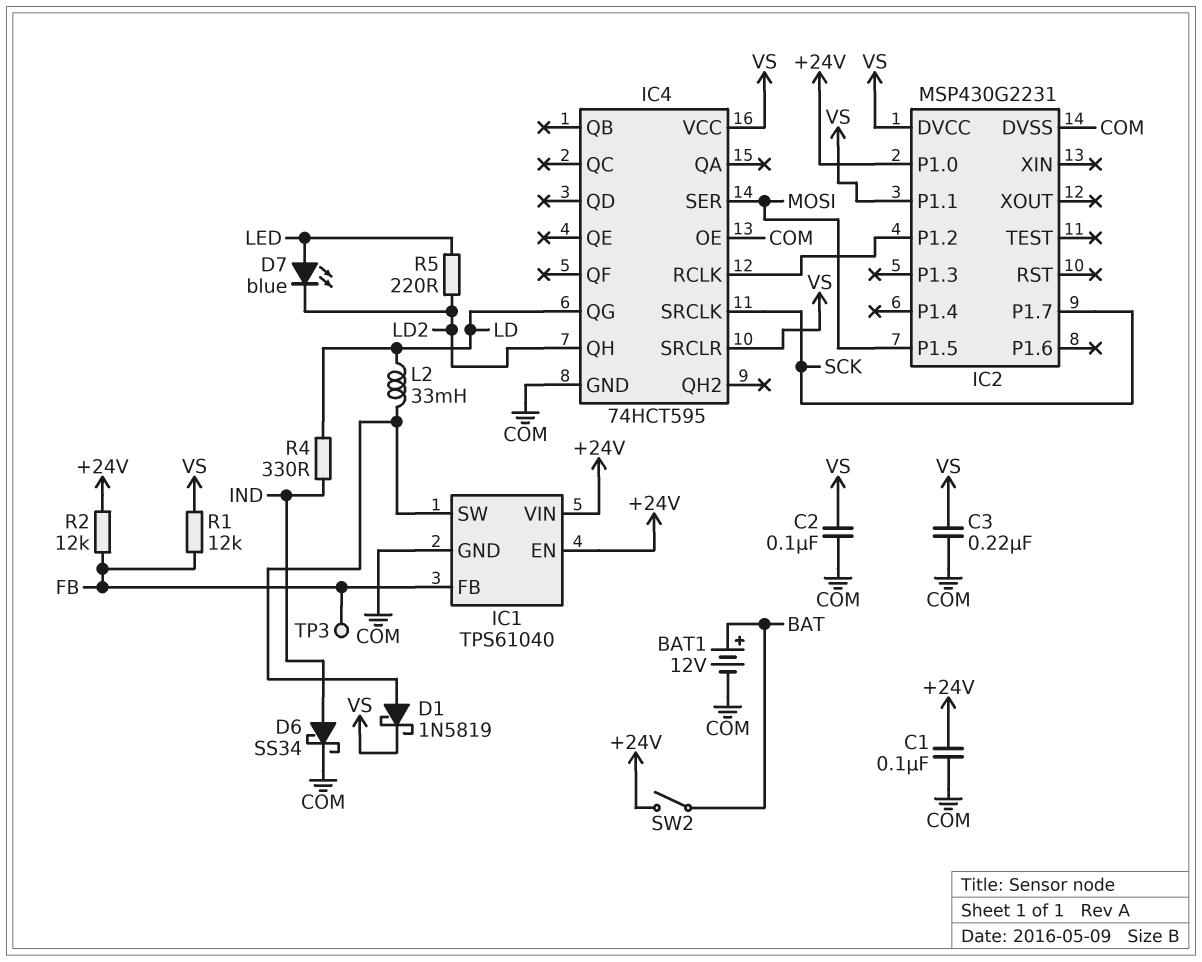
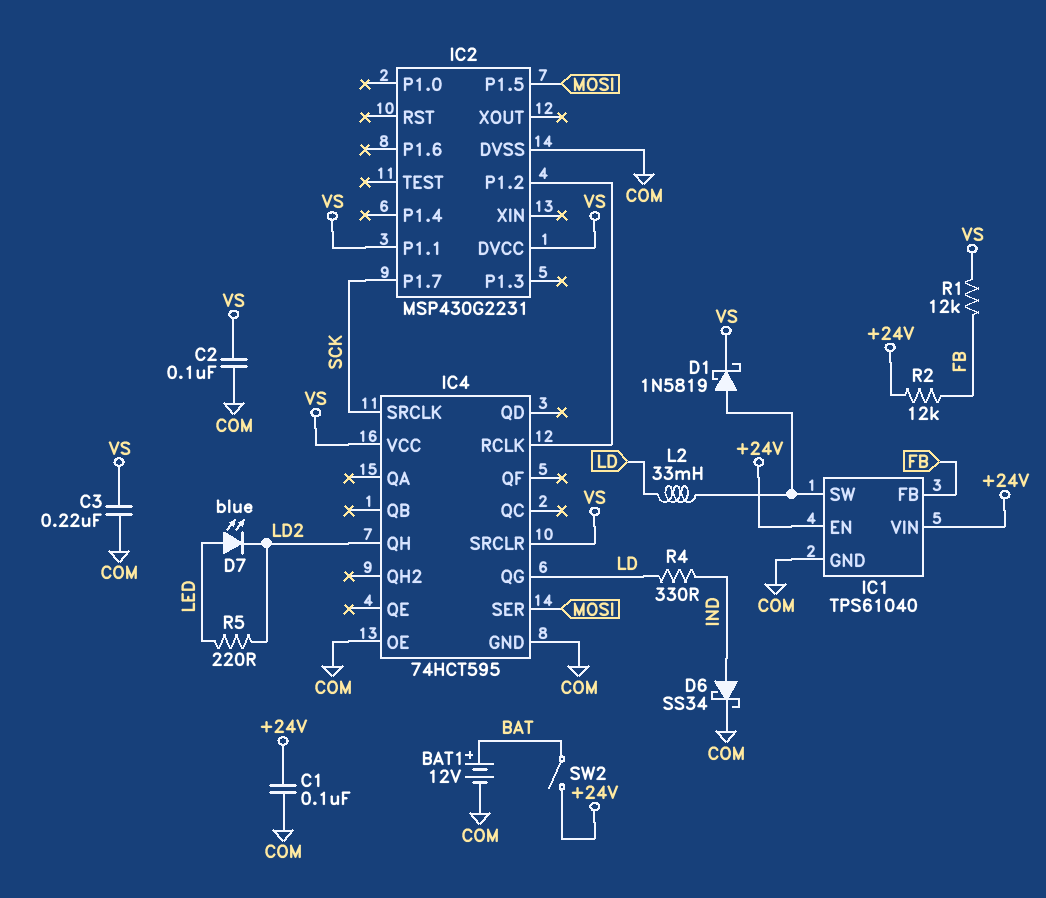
IC2 pin P1.0: +24V -> none
TP3: test point (FB) -> none

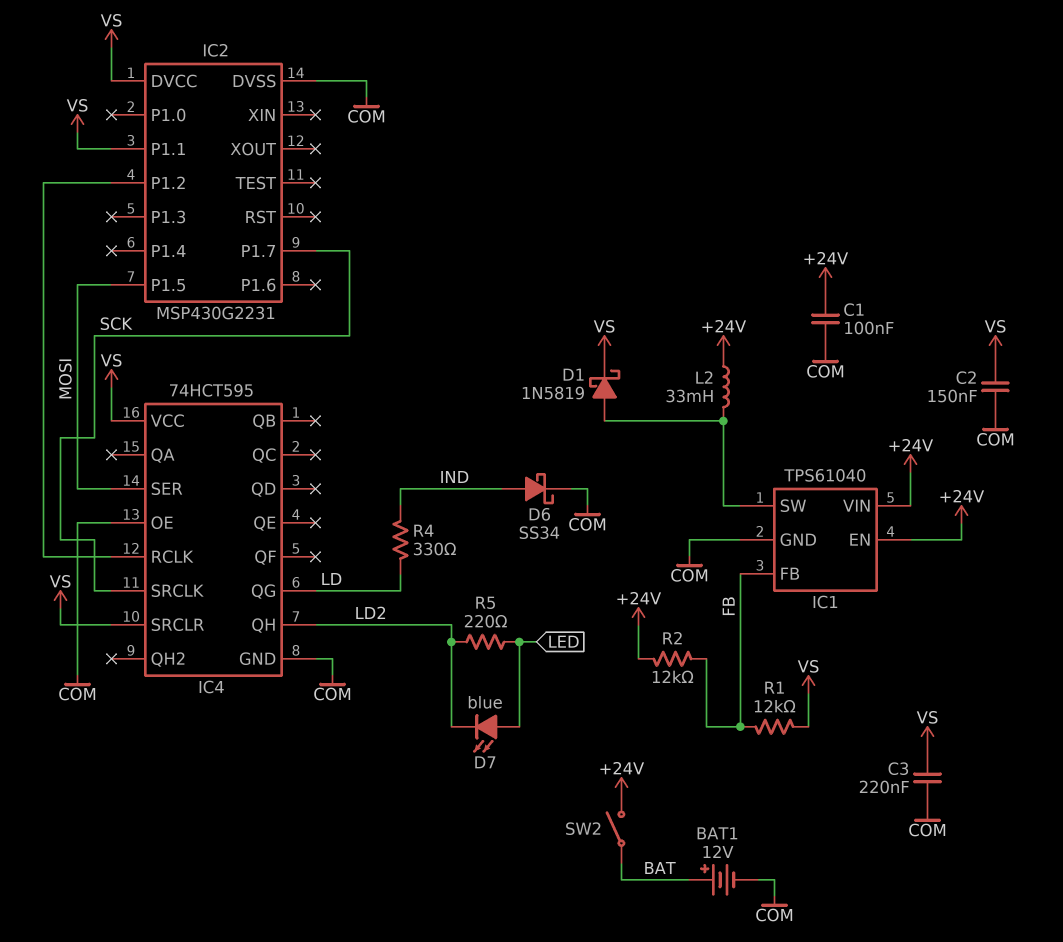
C2: 100nF (COM, VS) -> 150nF (COM, VS)
L2: 33mH (IC1/SW, LD) -> 33mH (+24V, IC1/SW)

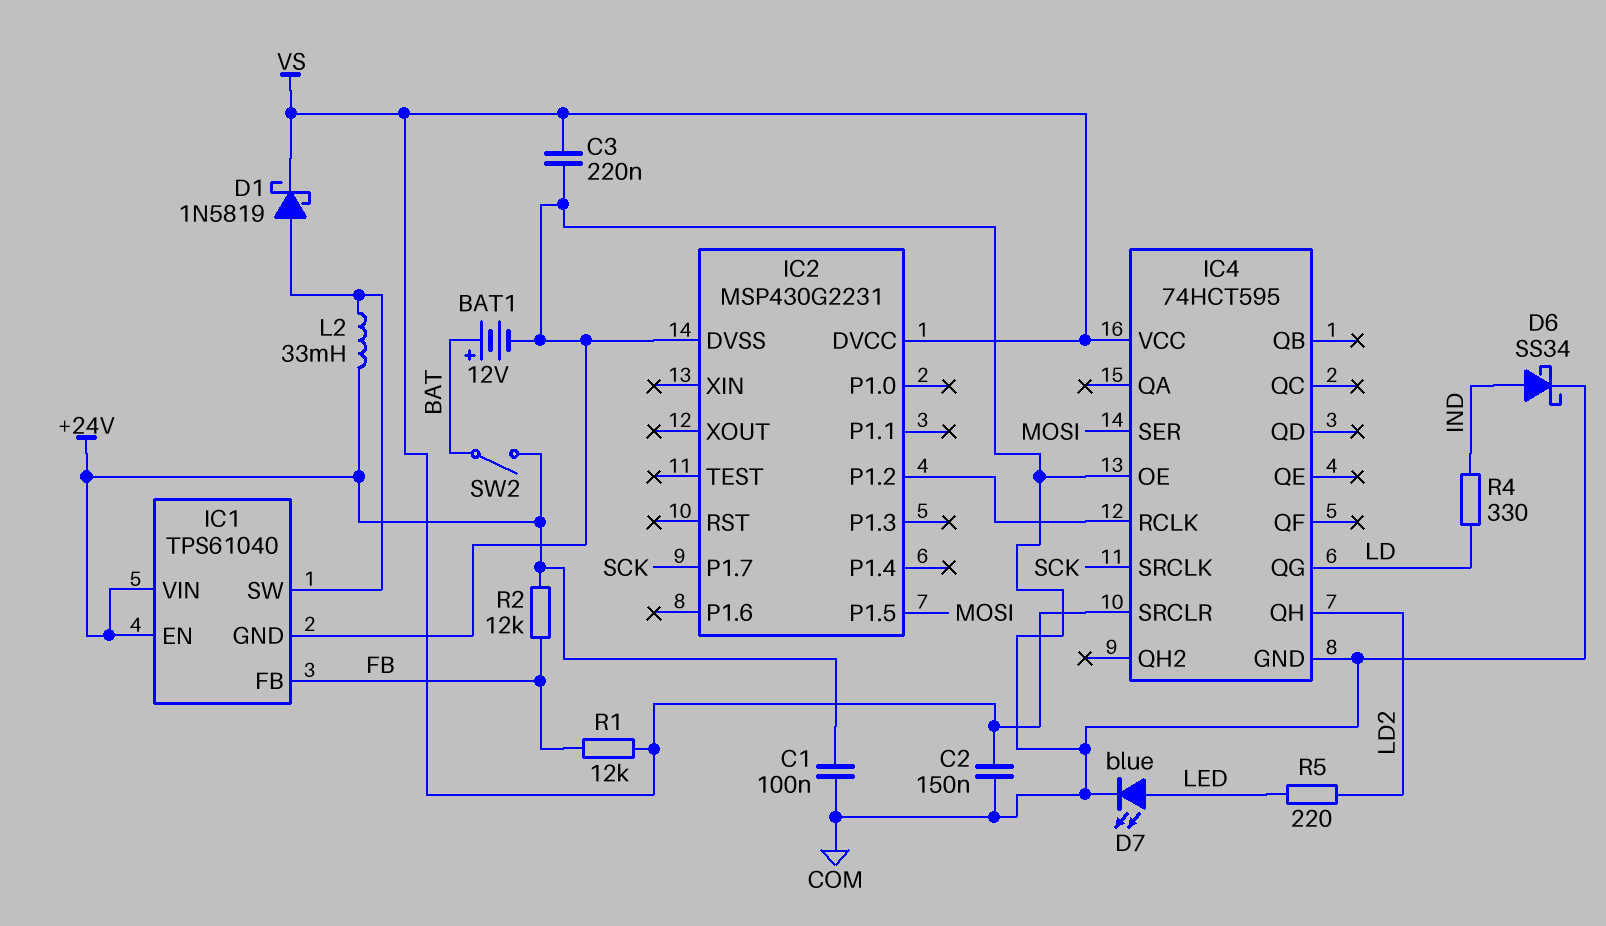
D7: LED blue (A LED, K LD2) -> LED blue (A LED, K COM)
IC2 pin P1.1: VS -> none

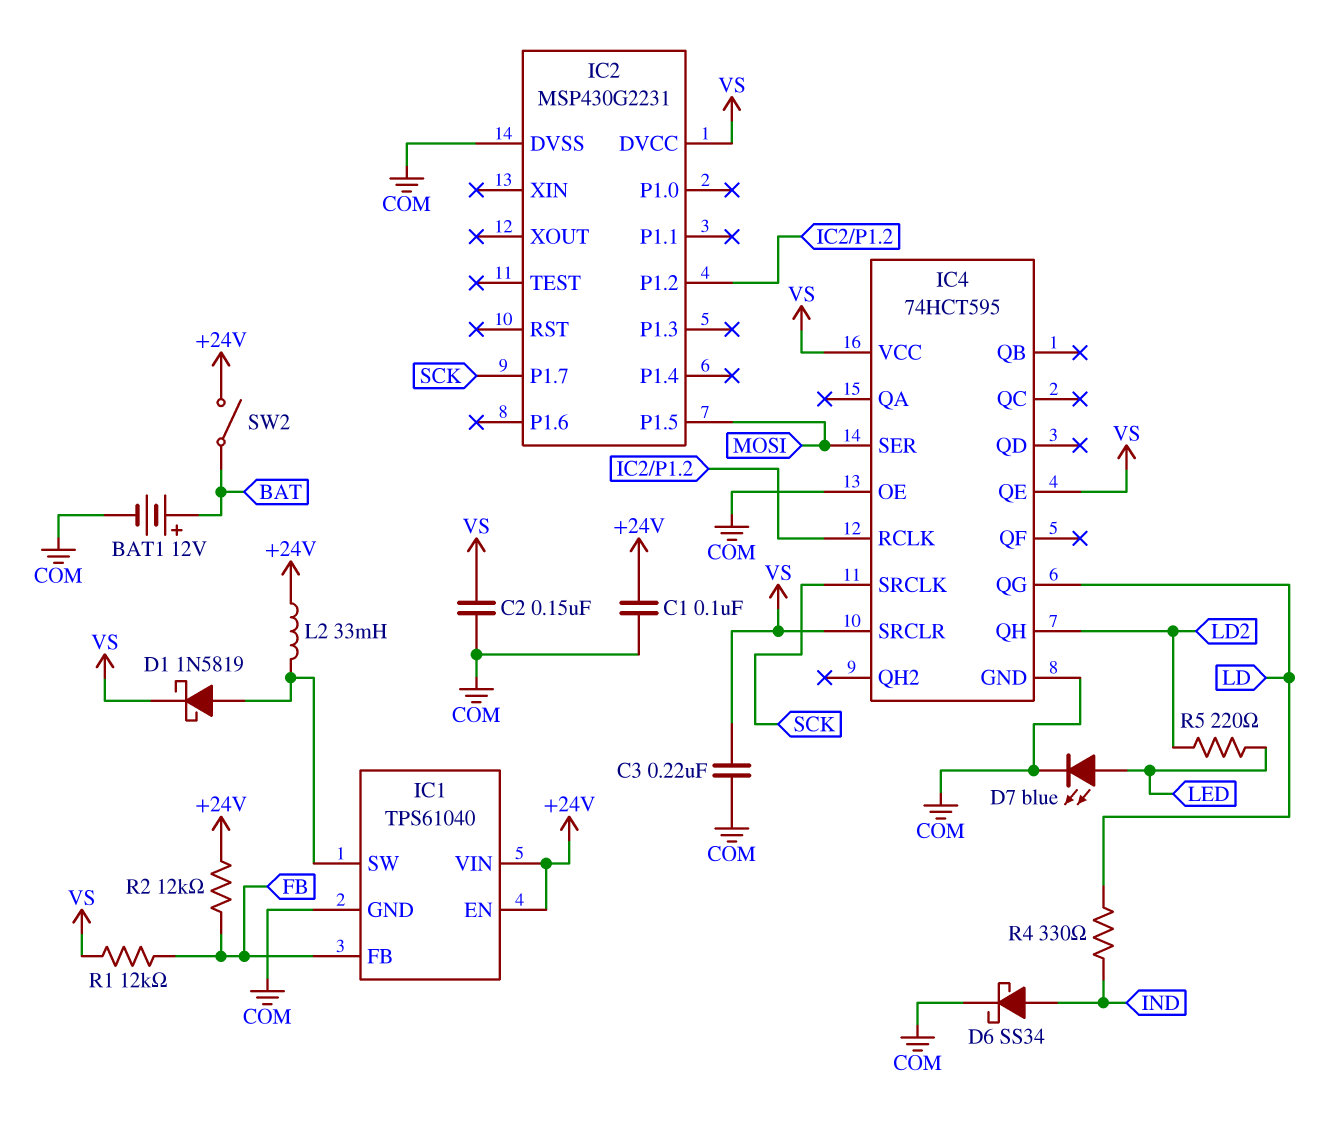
IC4 pin QE: none -> VS

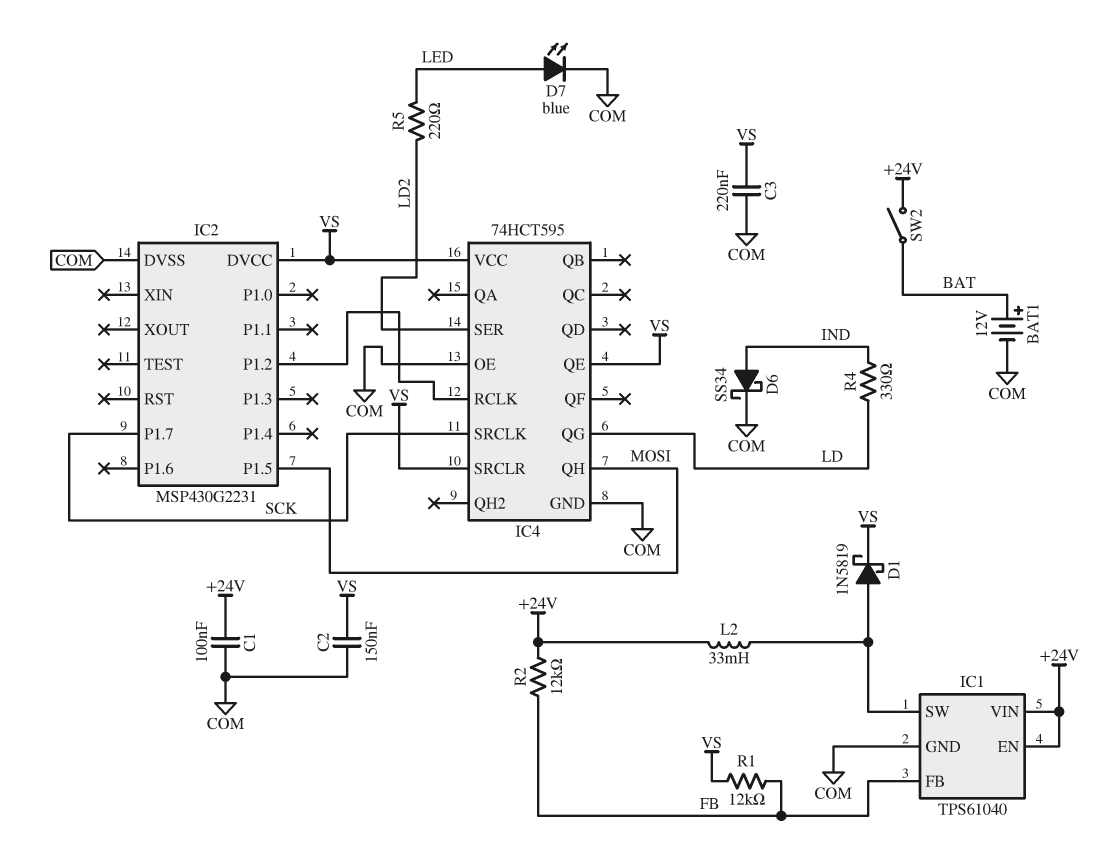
IC4 pin QH: LD2 -> MOSI
IC4 pin SER: MOSI -> LD2

